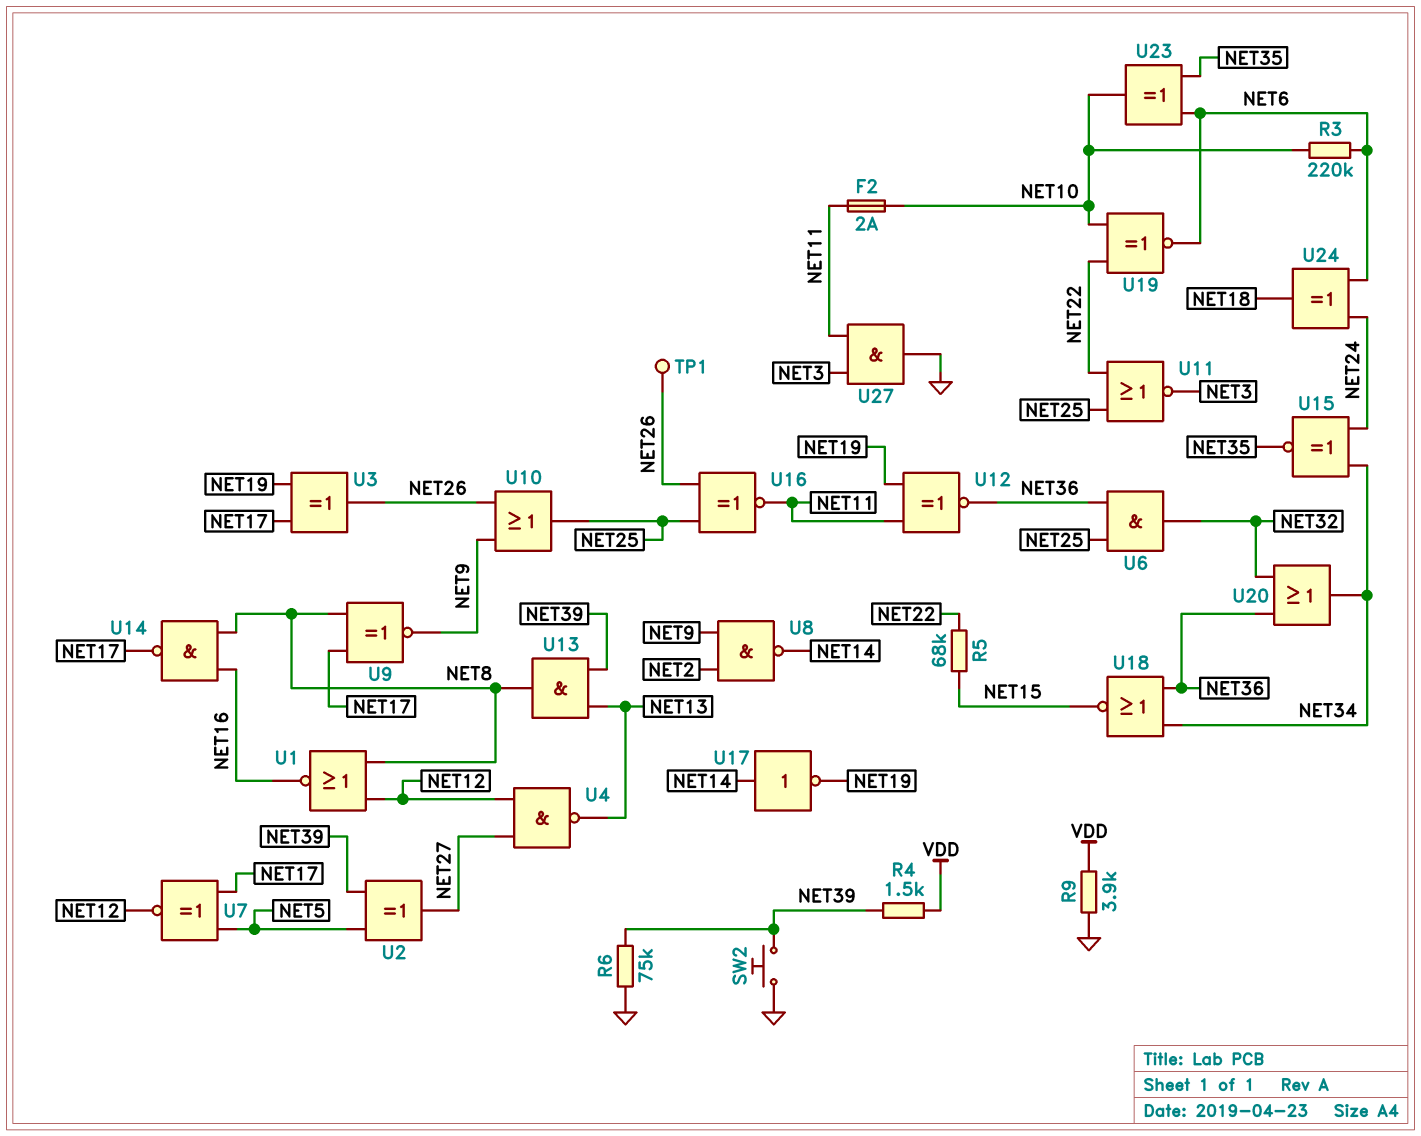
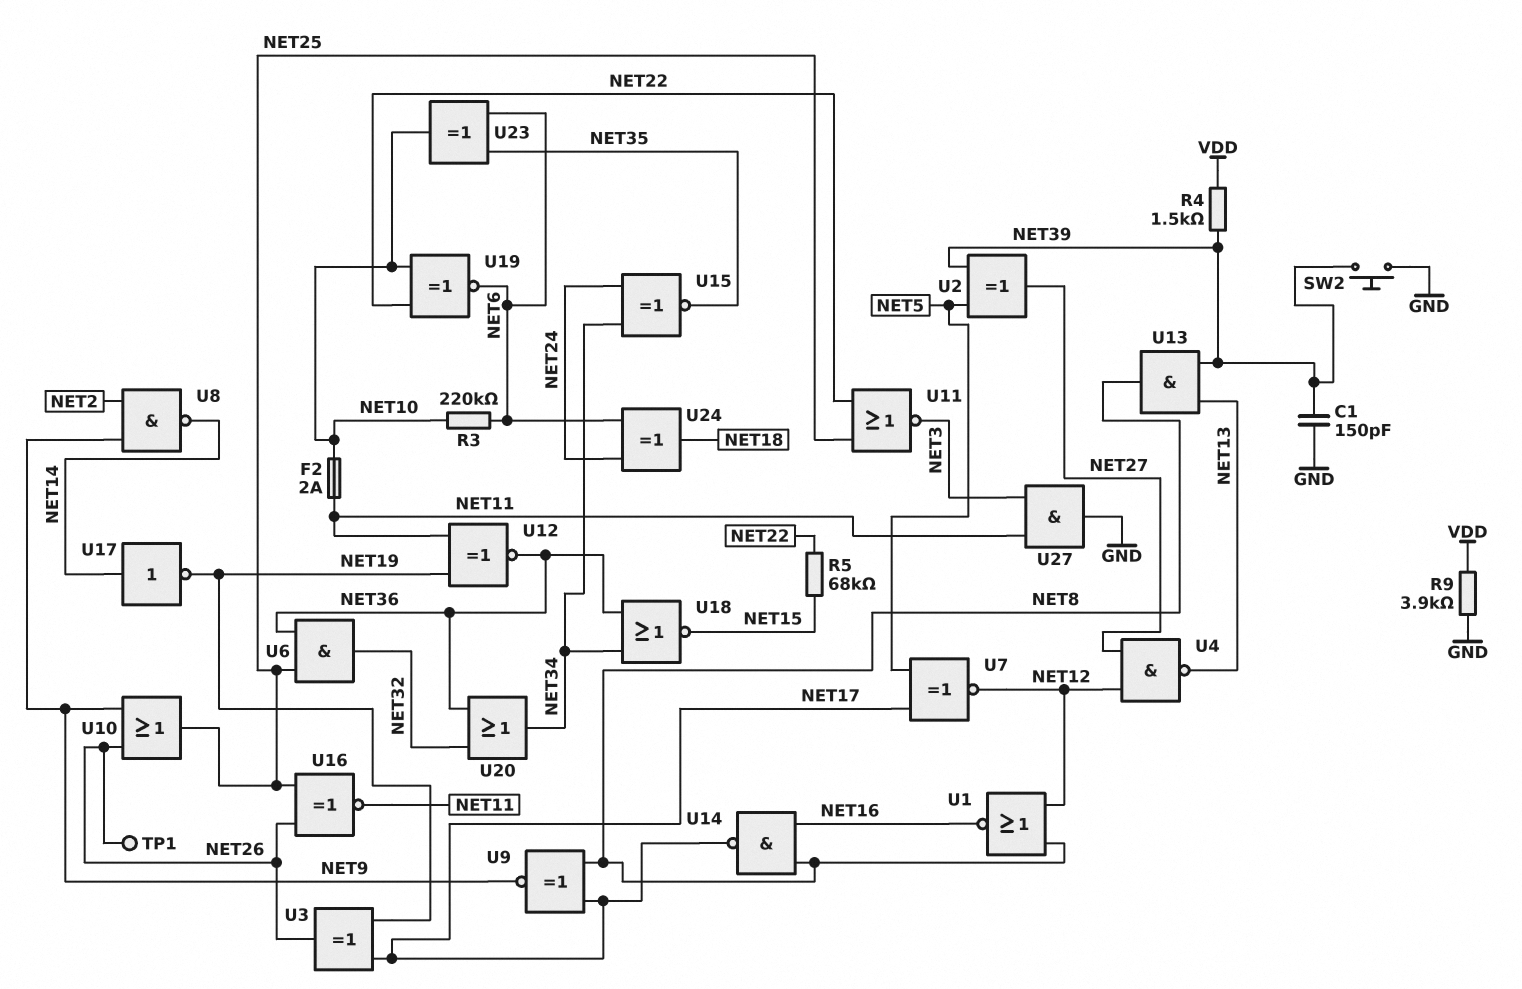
C1: none -> 150pF (GND, NET39)
R6: 75k (GND, NET39) -> none

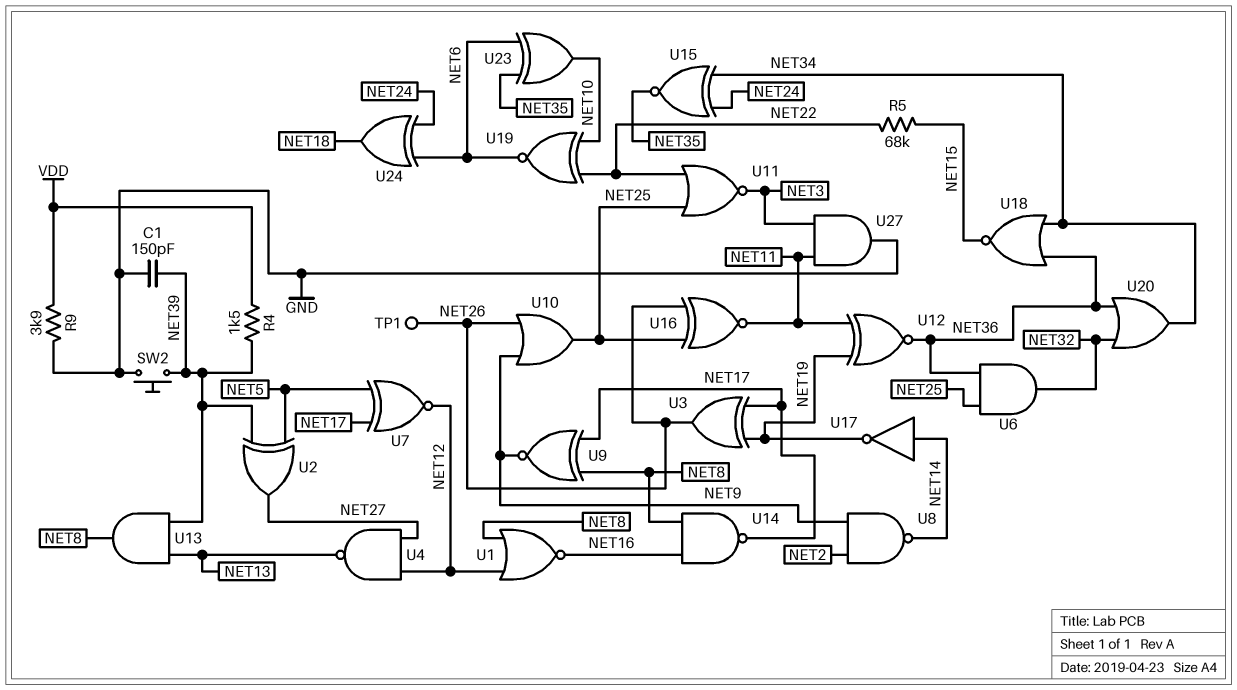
F2: 2A (NET10, NET11) -> none
R3: 220k (NET6, NET10) -> none

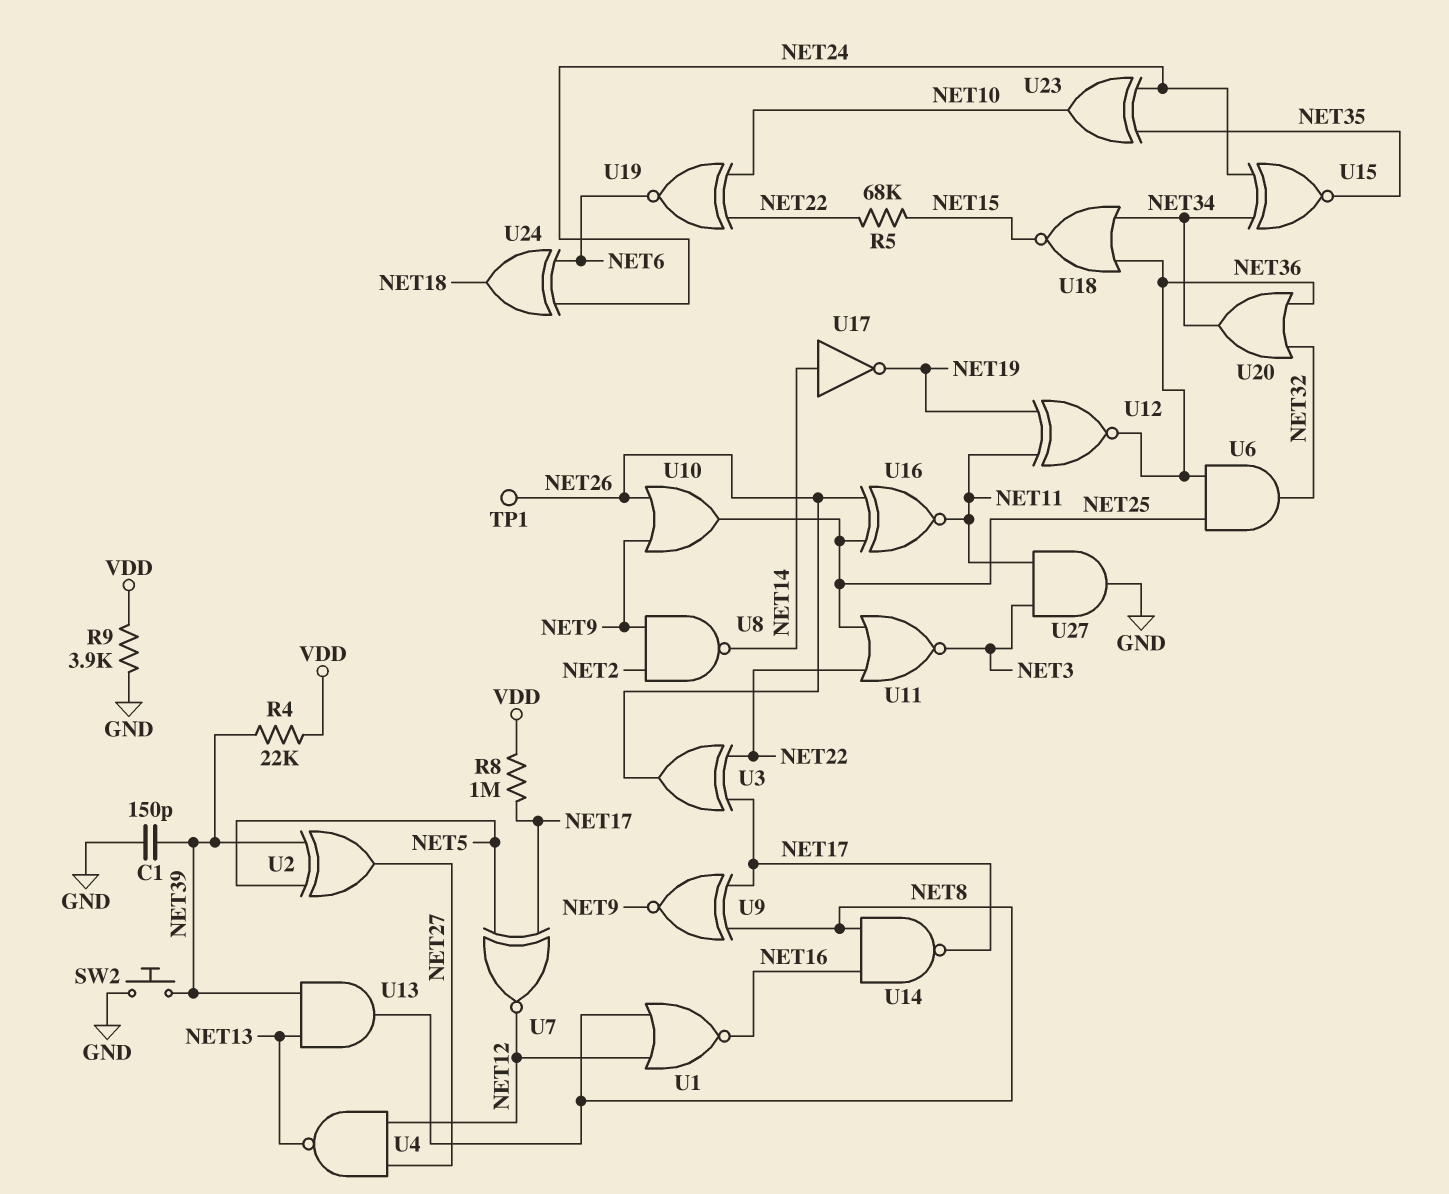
R4: 1.5k (NET39, VDD) -> 22k (NET39, VDD)
R8: none -> 1M (NET17, VDD)
U3: XOR (in NET17, in NET19, out NET26) -> XOR (in NET17, in NET22, out NET26)
U23: XOR (in NET6, in NET35, out NET10) -> XOR (in NET24, in NET35, out NET10)

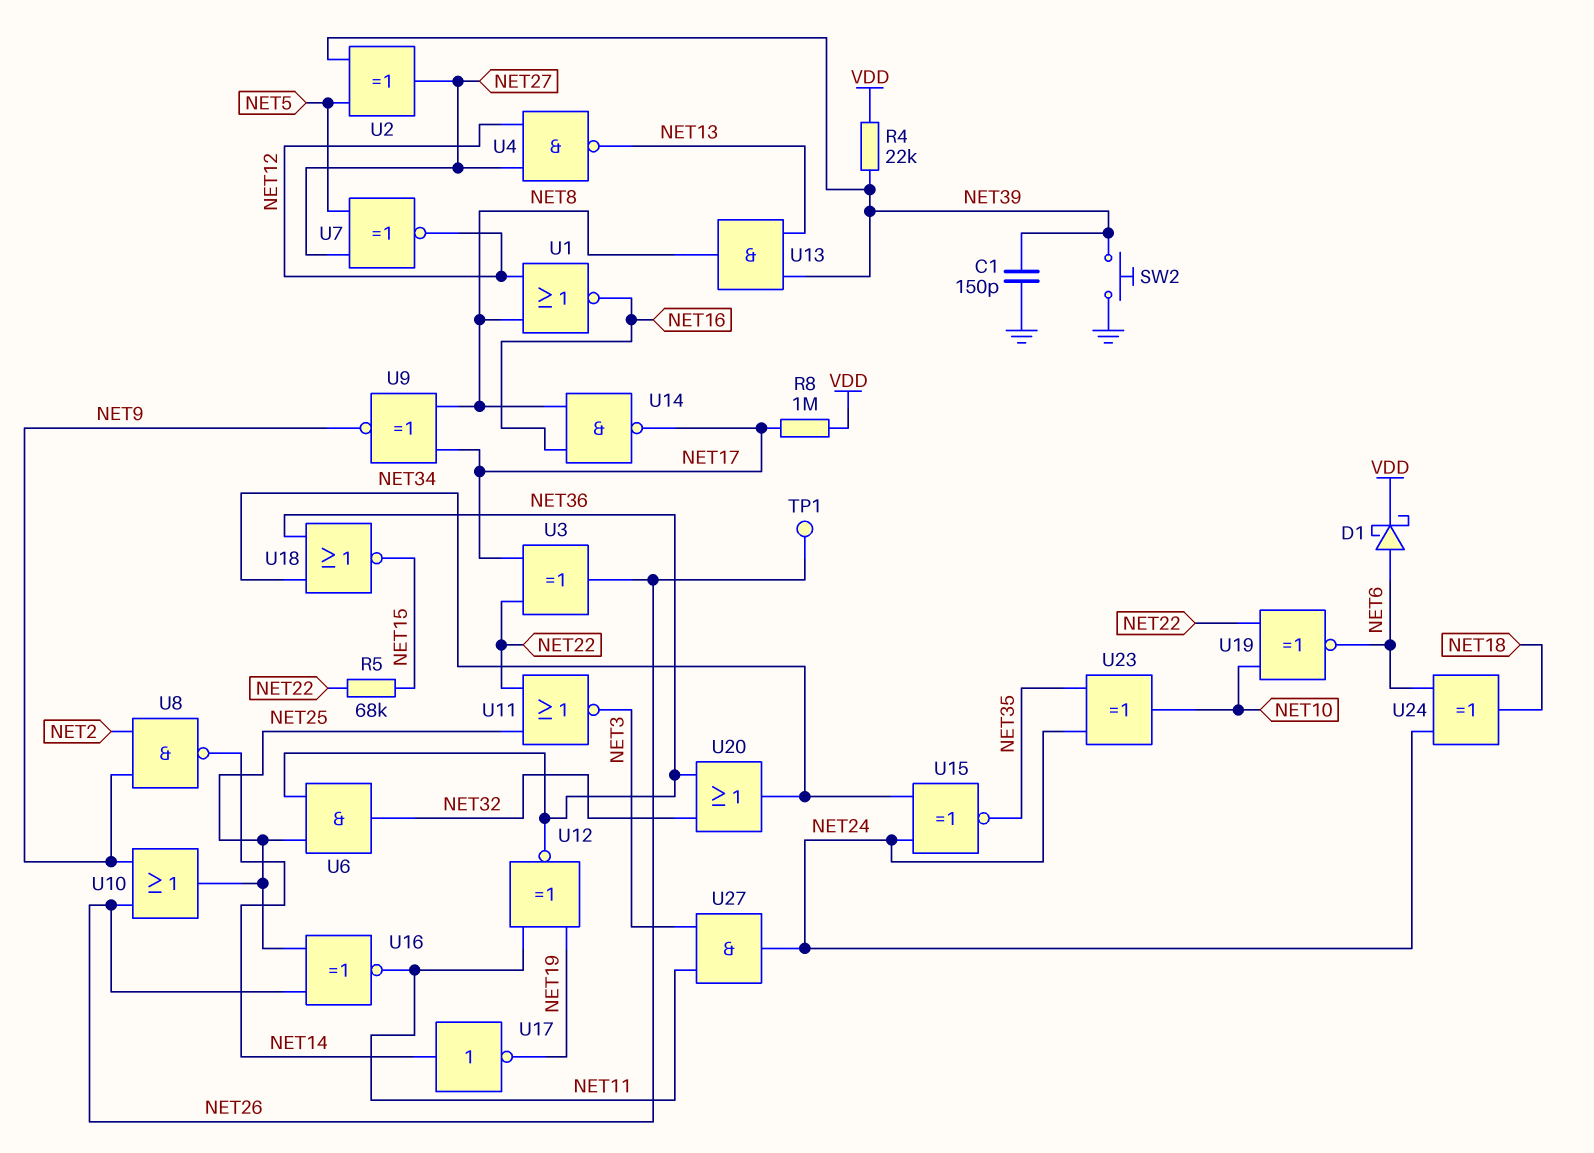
D1: none -> schottky (A NET6, K VDD)
R9: 3.9k (GND, VDD) -> none
U7: XNOR (in NET5, in NET17, out NET12) -> XNOR (in NET5, in NET27, out NET12)
U27: AND (in NET3, in NET11, out GND) -> AND (in NET3, in NET11, out NET24)

